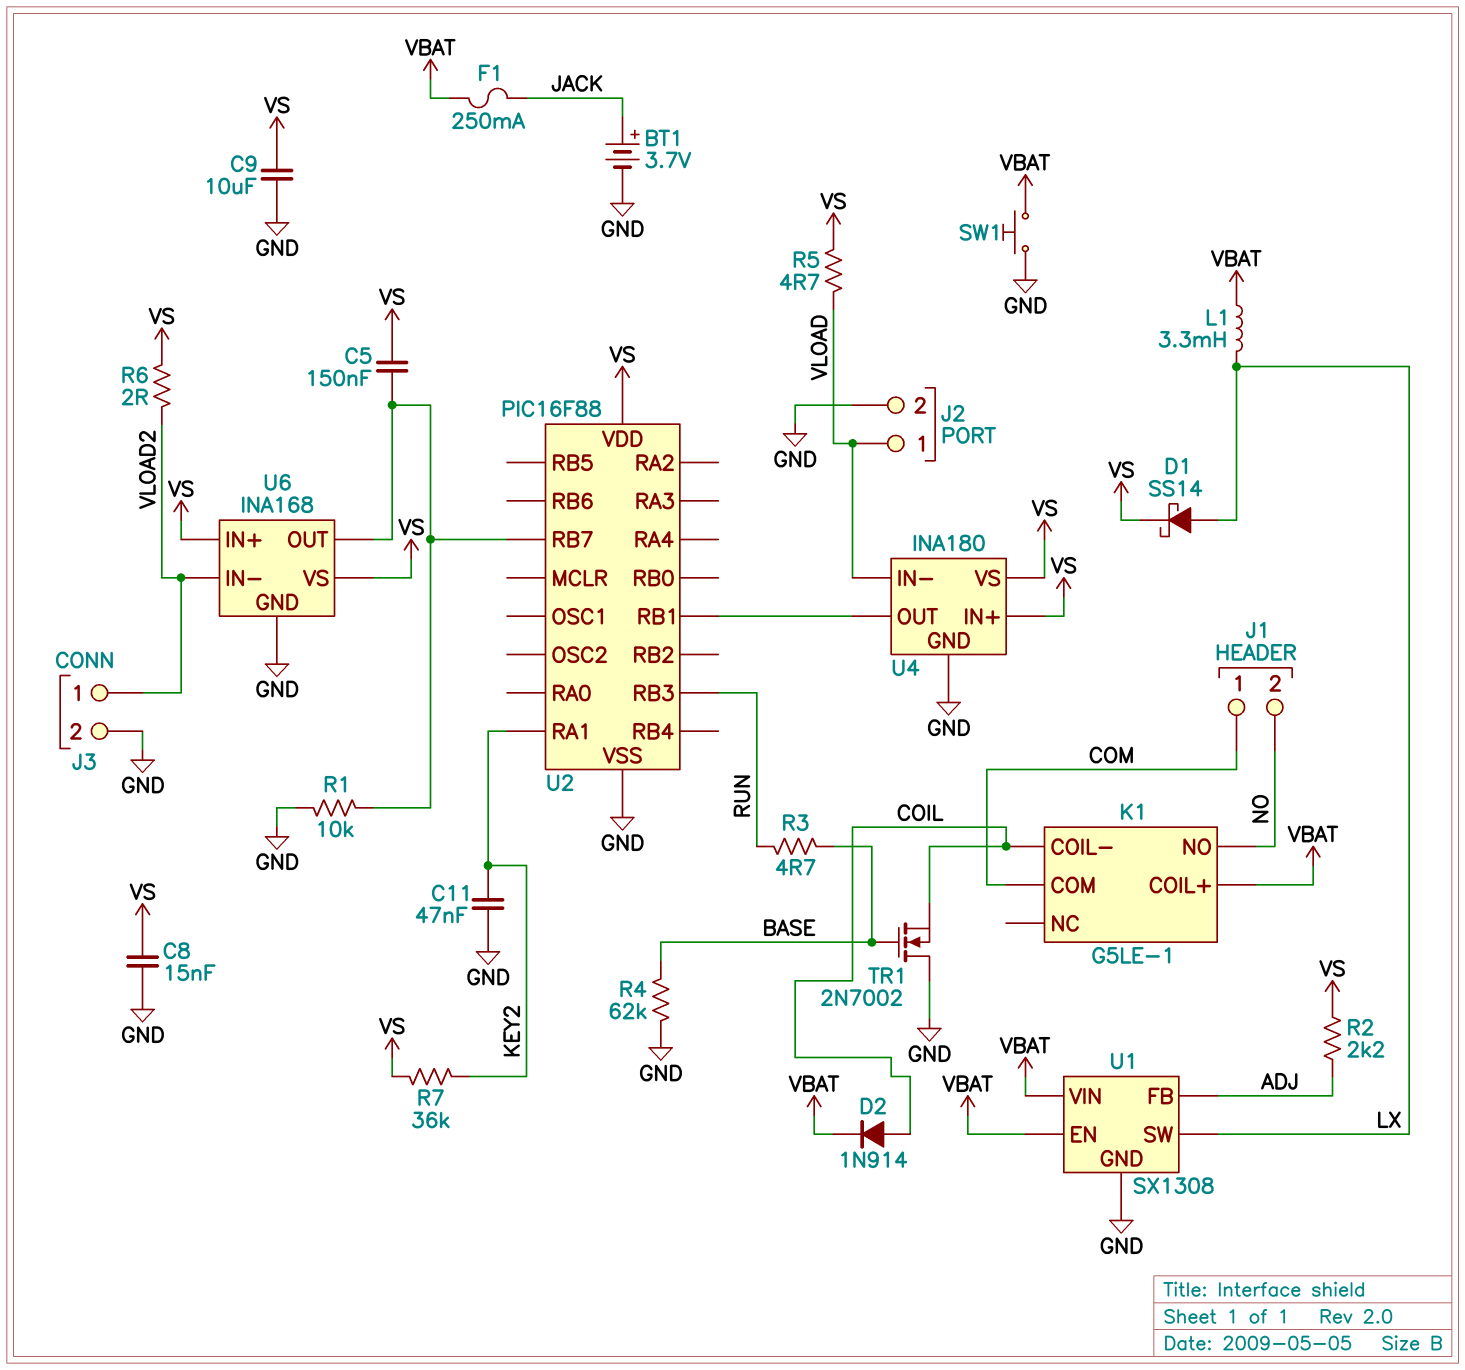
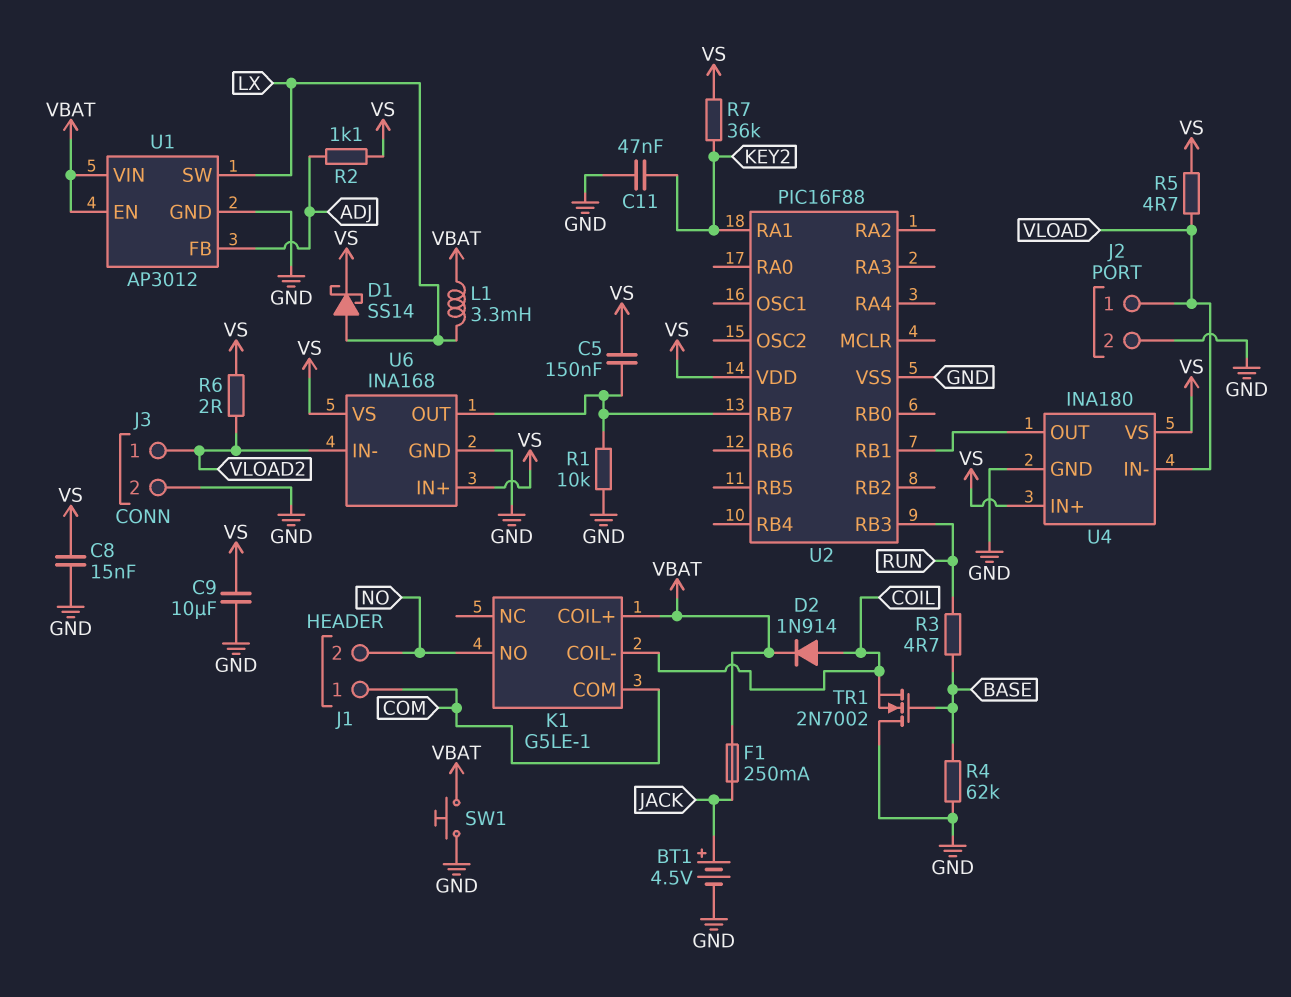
BT1: 3.7V (plus JACK, minus GND) -> 4.5V (plus JACK, minus GND)
R2: 2.2k (ADJ, VS) -> 1.1k (ADJ, VS)
U1: SX1308 -> AP3012

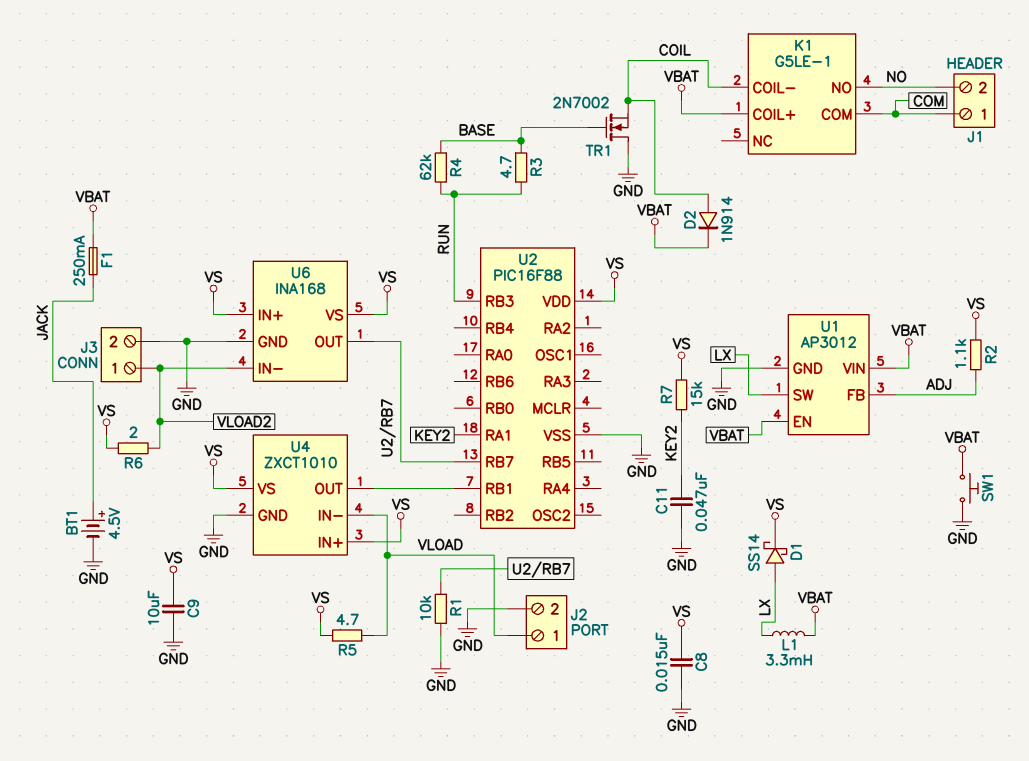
C5: 150nF (U2/RB7, VS) -> none
R4: 62k (BASE, GND) -> 62k (BASE, RUN)
R7: 36k (KEY2, VS) -> 15k (KEY2, VS)
U4: INA180 -> ZXCT1010

